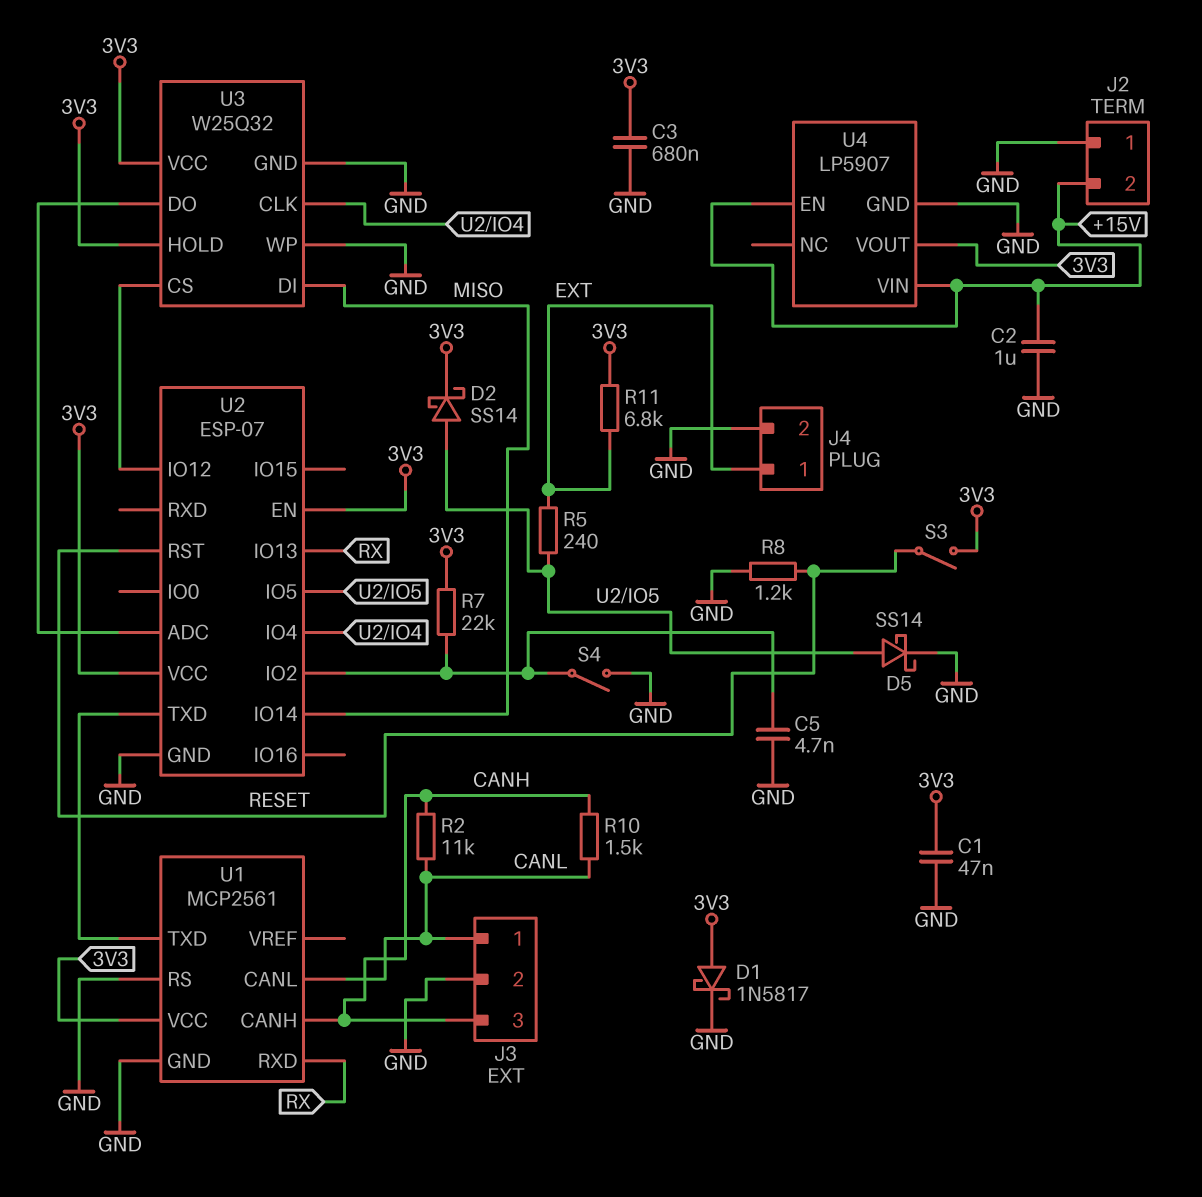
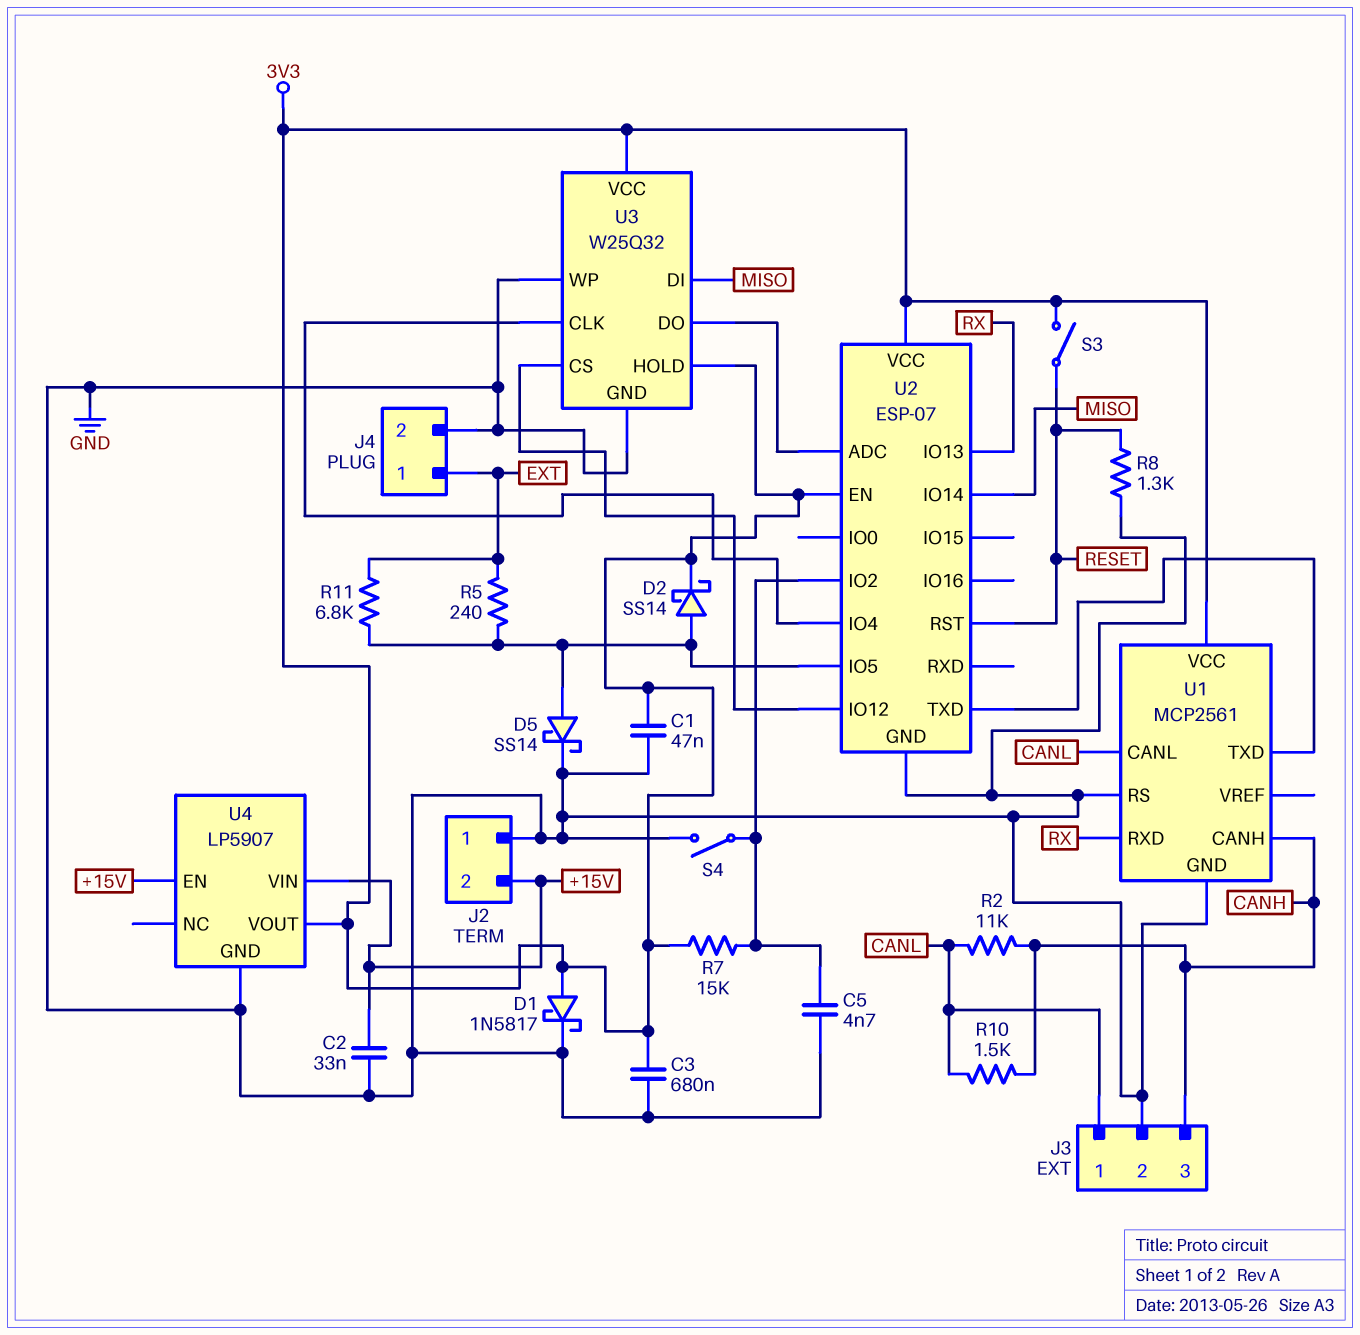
C2: 1uF (+15V, GND) -> 33nF (+15V, GND)
R7: 22k (3V3, U2/IO2) -> 15k (3V3, U2/IO2)
R8: 1.2k (GND, RESET) -> 1.3k (GND, RESET)
R11: 6.8k (3V3, EXT) -> 6.8k (EXT, U2/IO5)

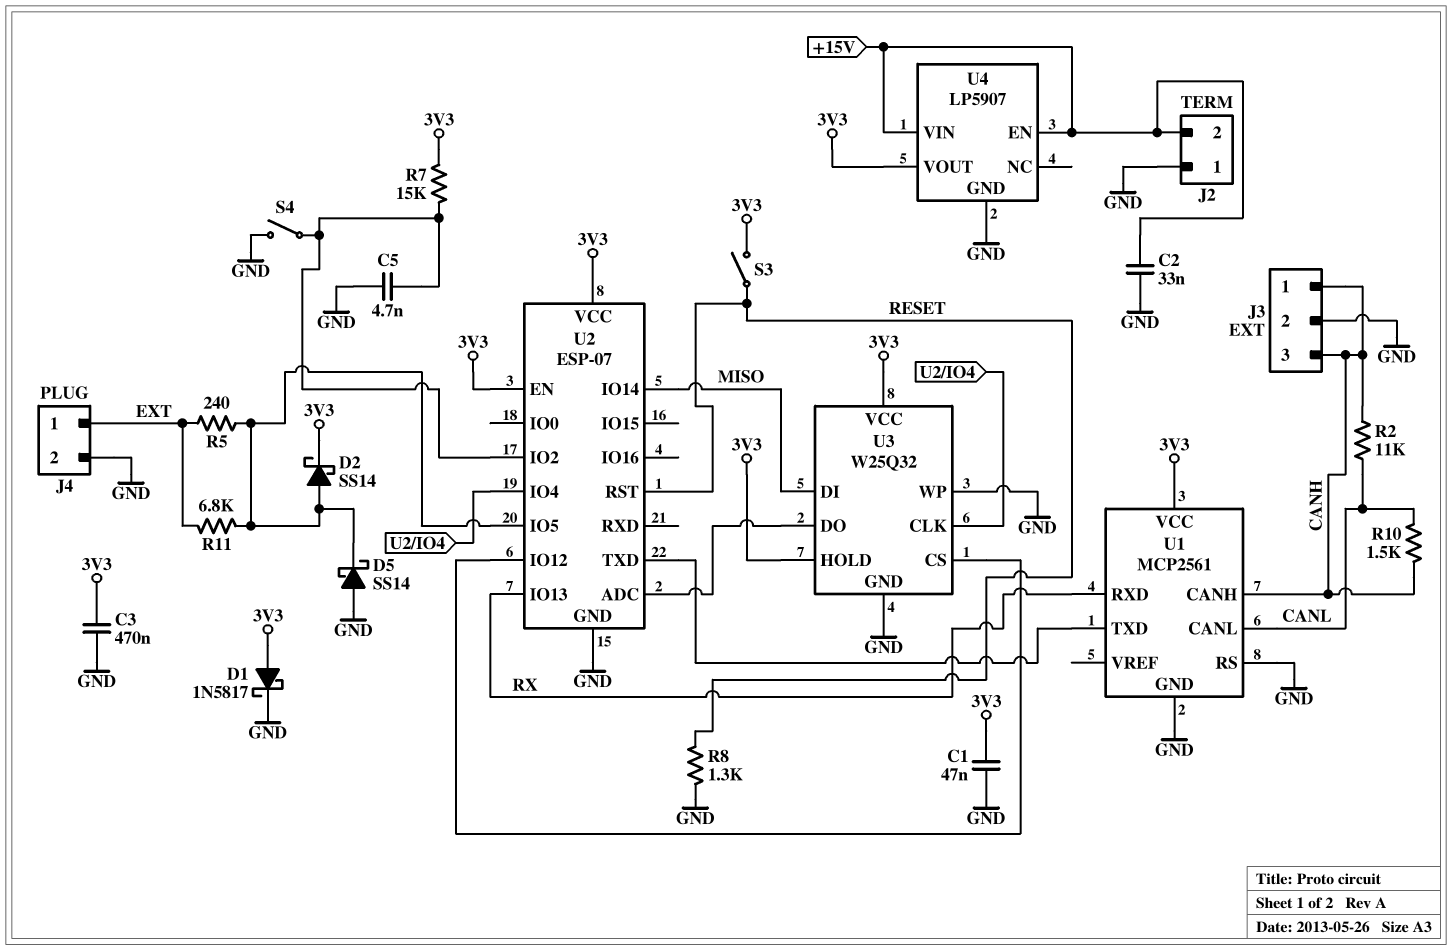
C3: 680nF (3V3, GND) -> 470nF (3V3, GND)
D5: schottky SS14 (A U2/IO5, K GND) -> schottky SS14 (A GND, K U2/IO5)
J3 pin 1: CANL -> CANH

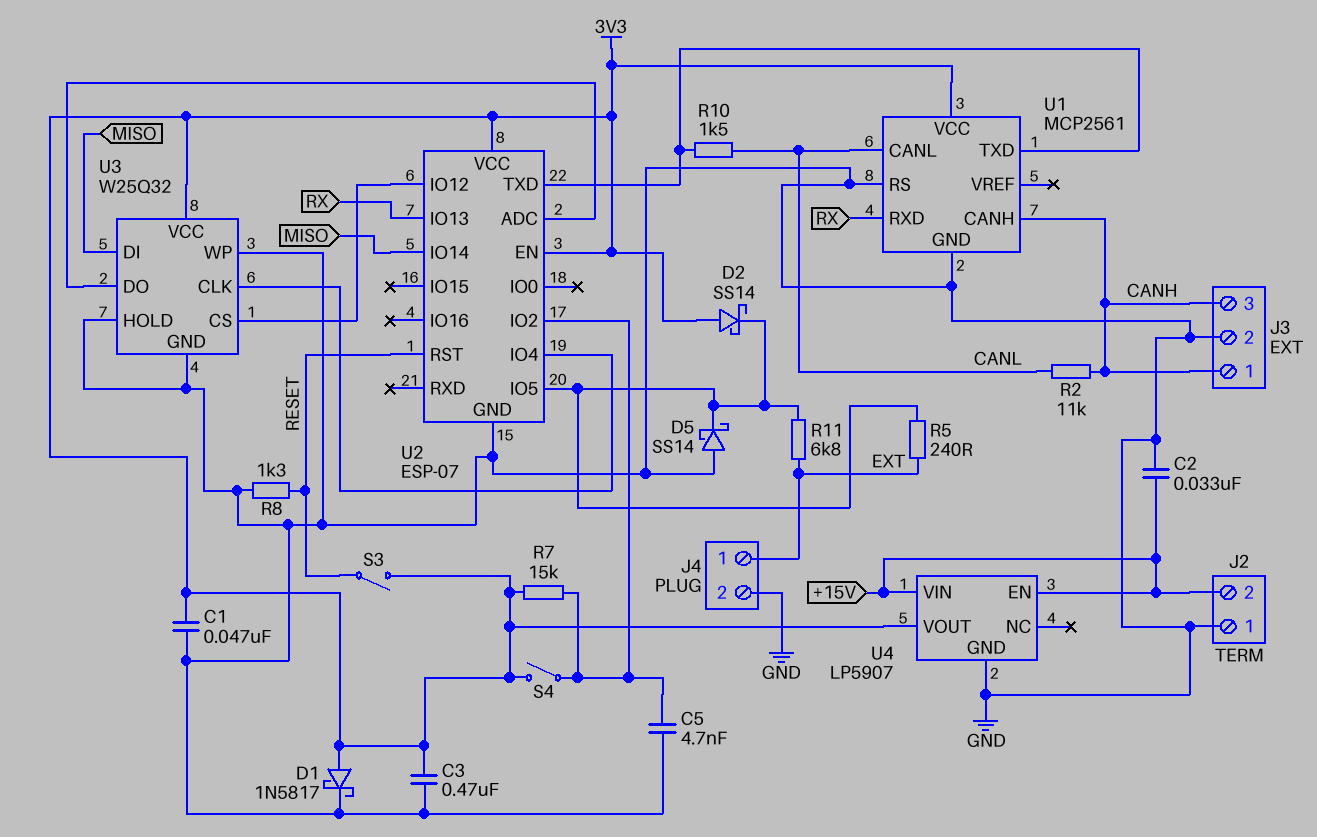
D2: schottky SS14 (A U2/IO5, K 3V3) -> schottky SS14 (A 3V3, K U2/IO5)
R10: 1.5k (CANH, CANL) -> 1.5k (CANL, U1/TXD)
S4: switch (GND, U2/IO2) -> switch (3V3, U2/IO2)
U3 pin HOLD: 3V3 -> GND

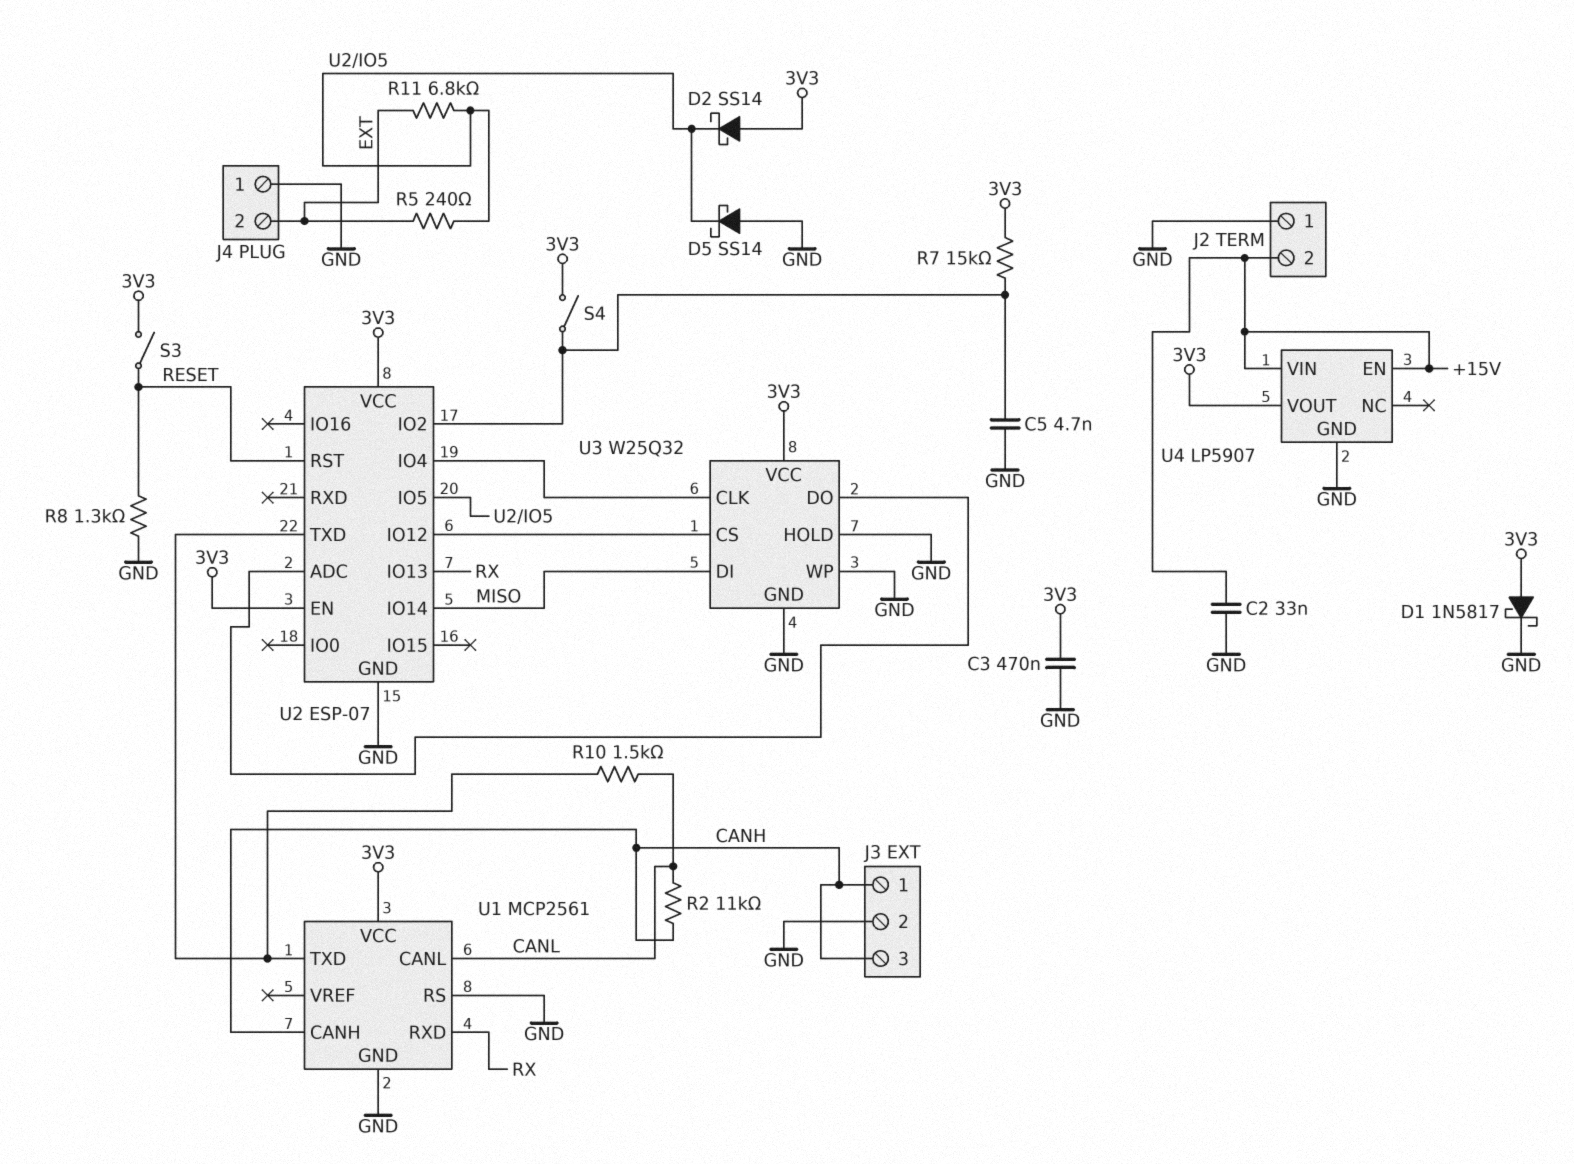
C1: 47nF (3V3, GND) -> none
J4 pin 1: EXT -> GND
J4 pin 2: GND -> EXT

